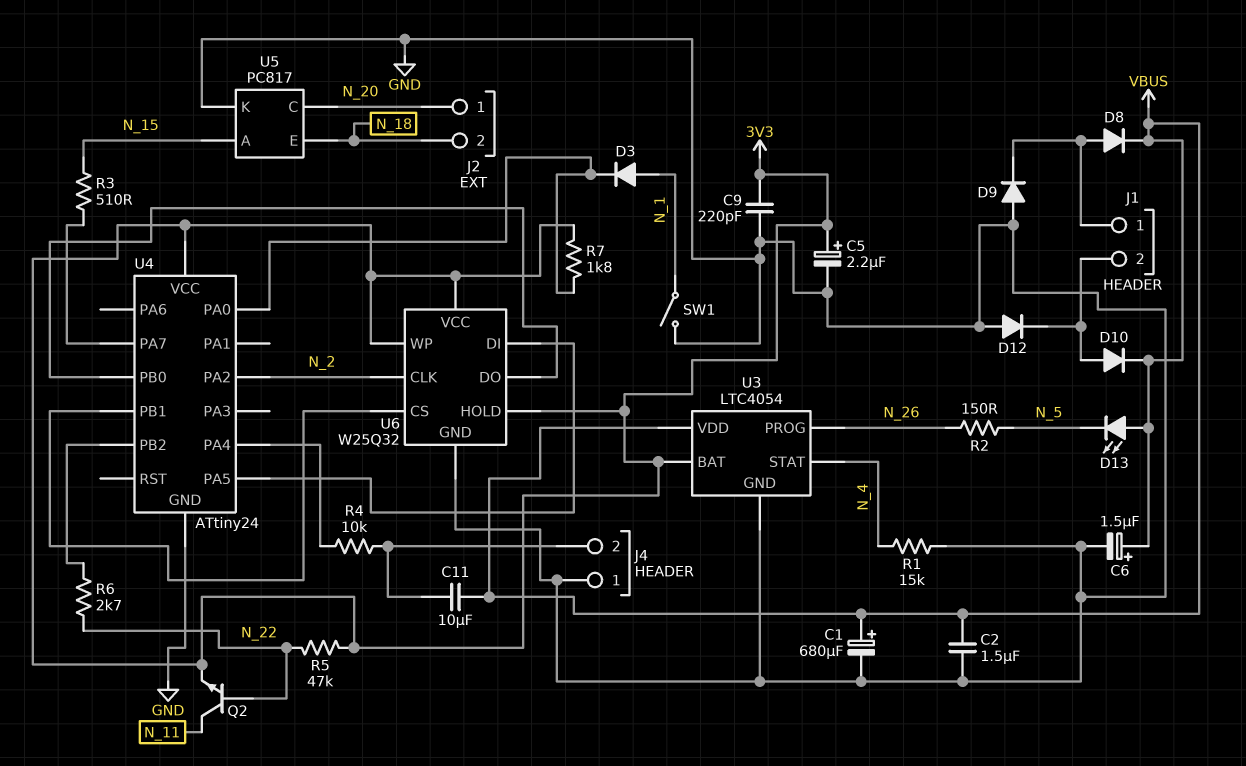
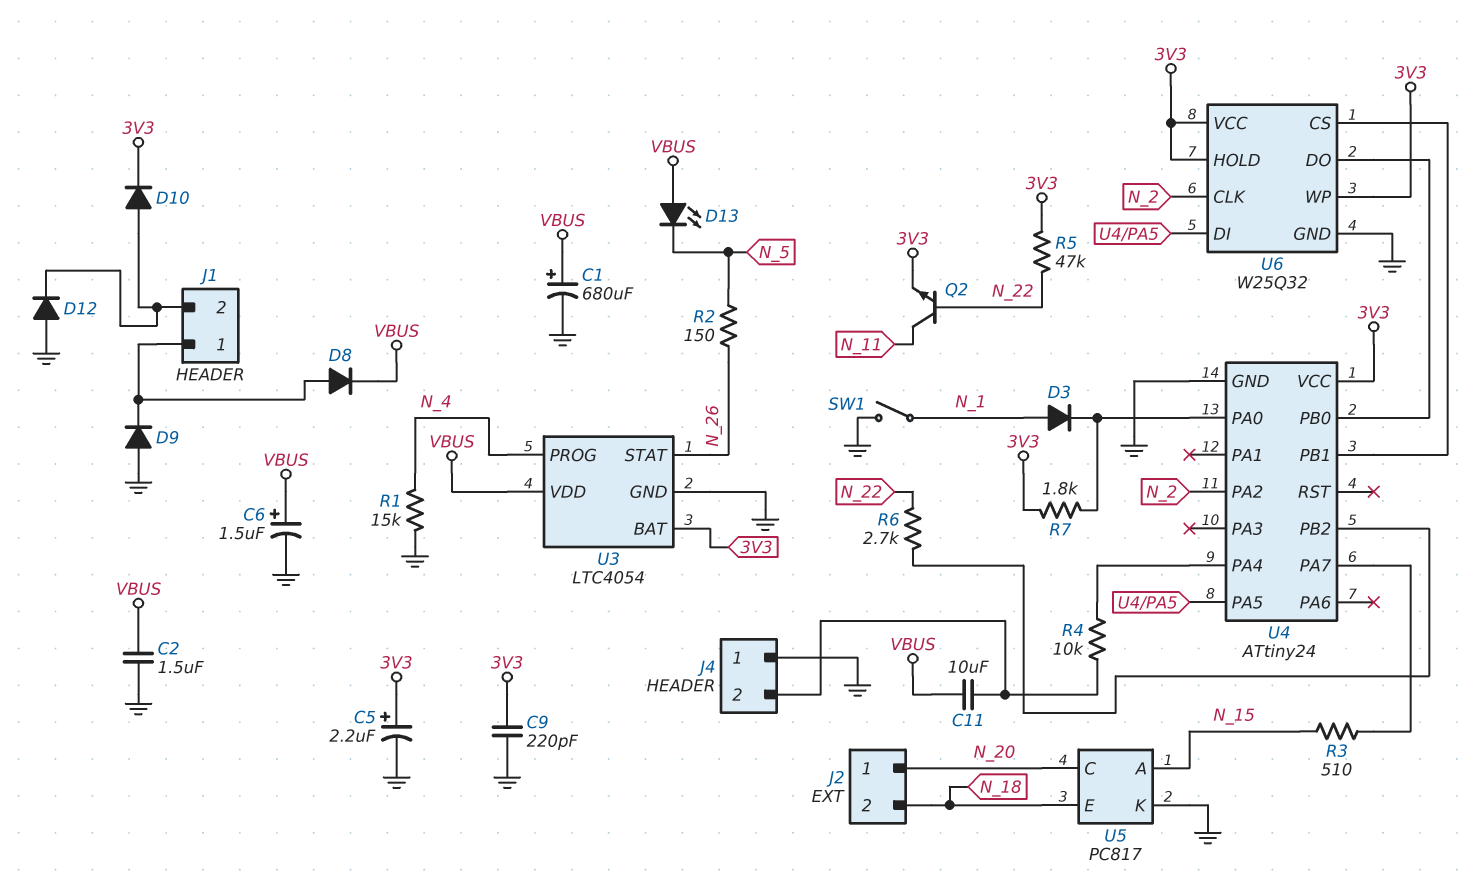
D10: diode (A J1/2, K VBUS) -> diode (A J1/2, K 3V3)
U3 pin PROG: N_26 -> N_4
U3 pin STAT: N_4 -> N_26

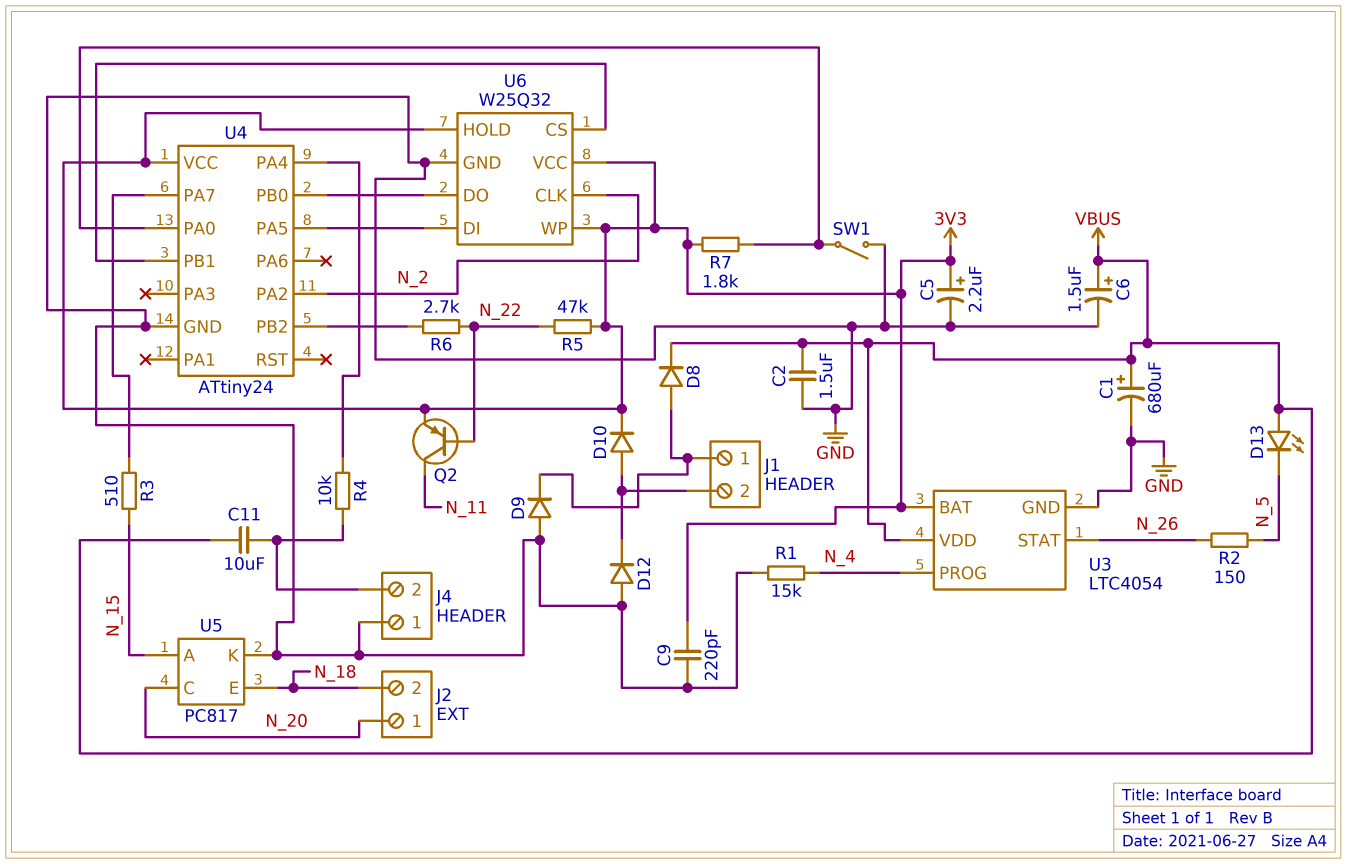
D3: diode (A N_1, K U4/PA0) -> none
Q2: NPN (B N_22, C N_11, E 3V3) -> PNP (B N_22, C N_11, E 3V3)
SW1: switch (GND, N_1) -> switch (GND, U4/PA0)

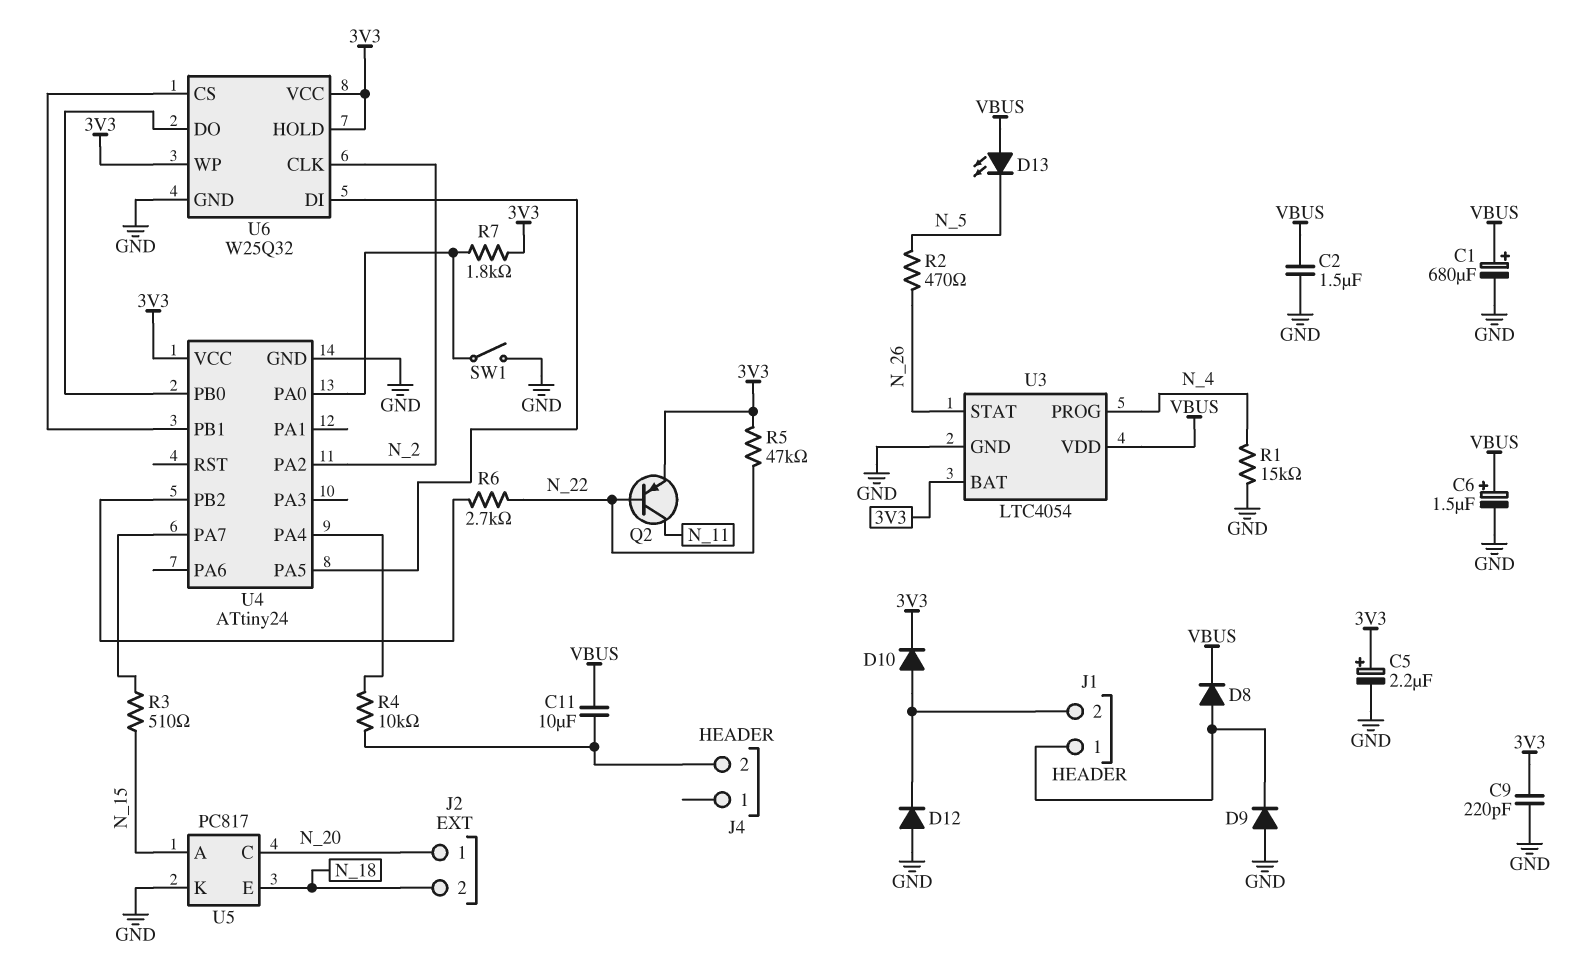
J4 pin 1: GND -> none
R2: 150 (N_5, N_26) -> 470 (N_5, N_26)

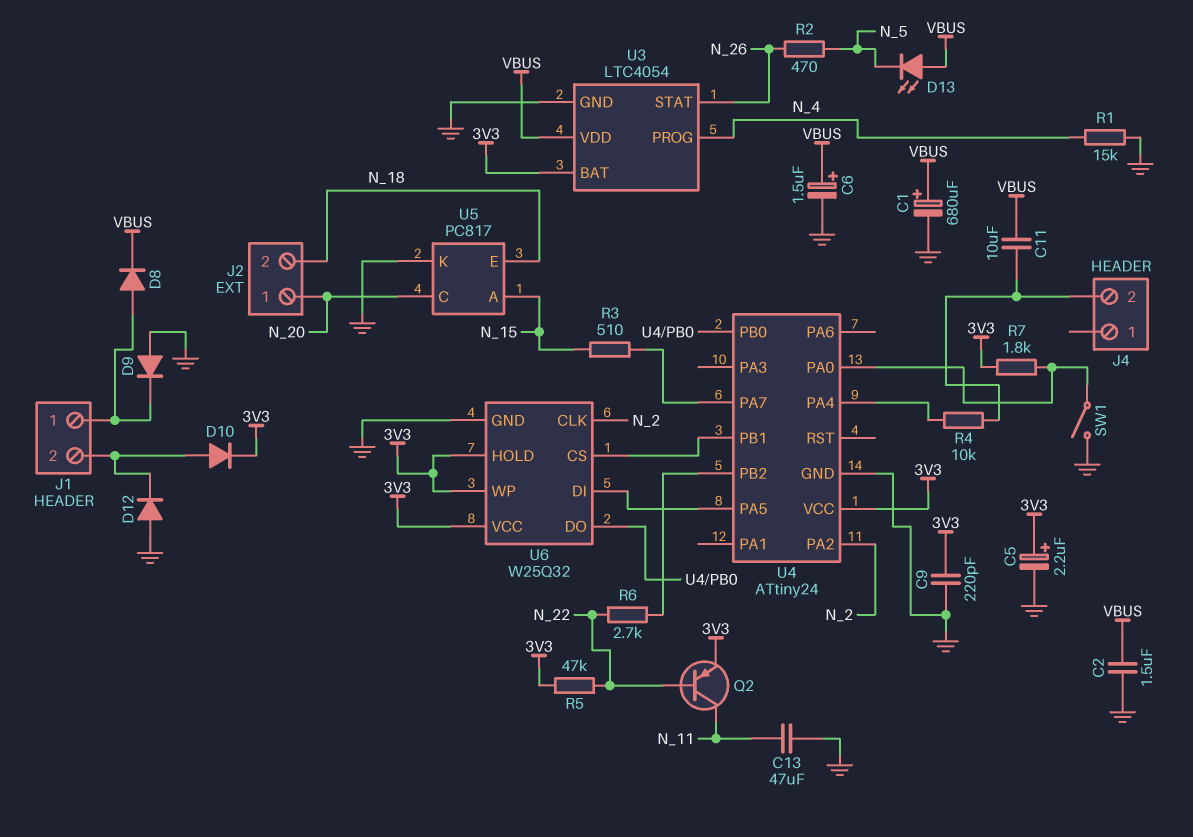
C13: none -> 47uF (GND, N_11)

